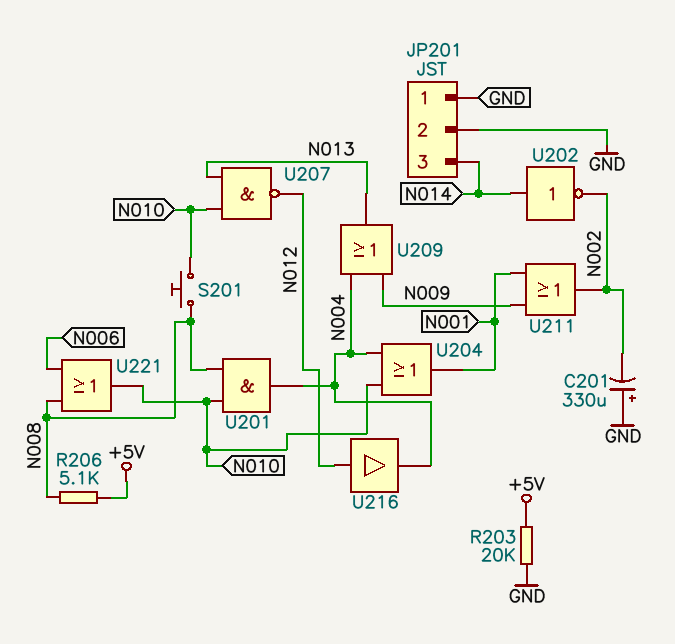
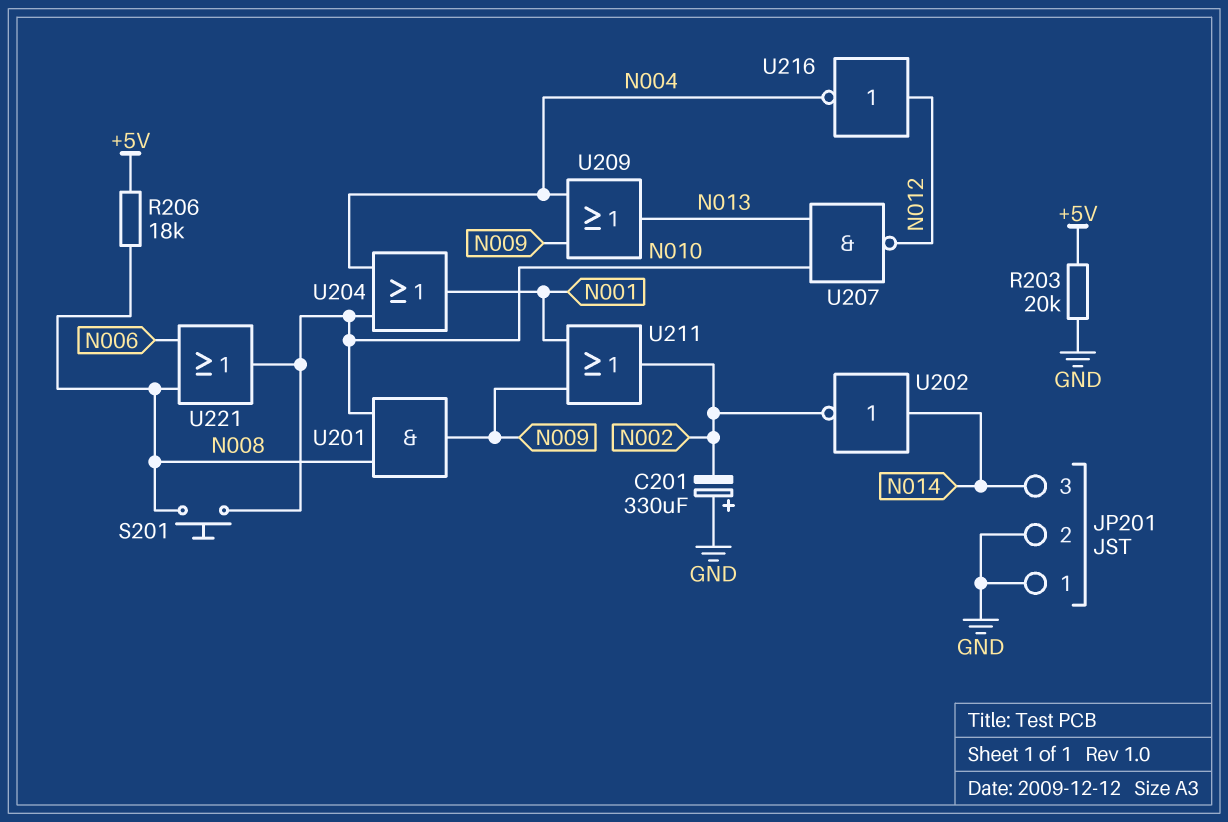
R206: 5.1k (+5V, N008) -> 18k (+5V, N008)
U201: AND (in N008, in N010, out N004) -> AND (in N008, in N010, out N009)
U216: buffer (in N012, out N004) -> NOT (in N012, out N004)

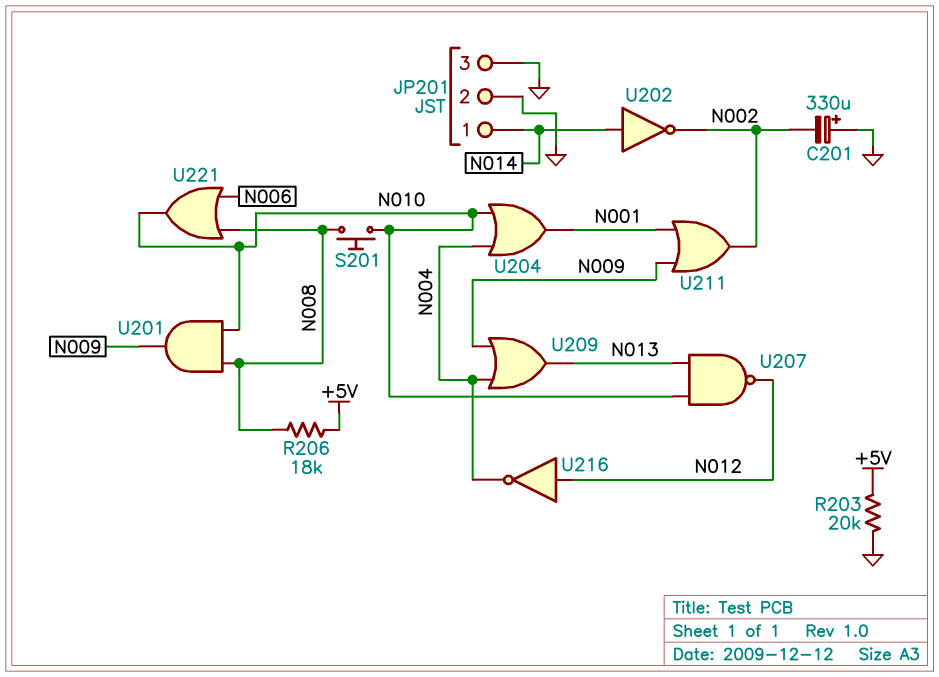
JP201 pin 1: GND -> N014
JP201 pin 3: N014 -> GND

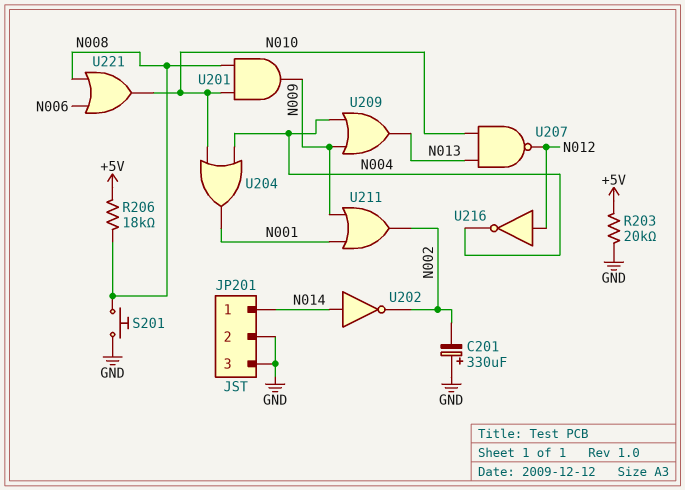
S201: button (N008, N010) -> button (GND, N008)

